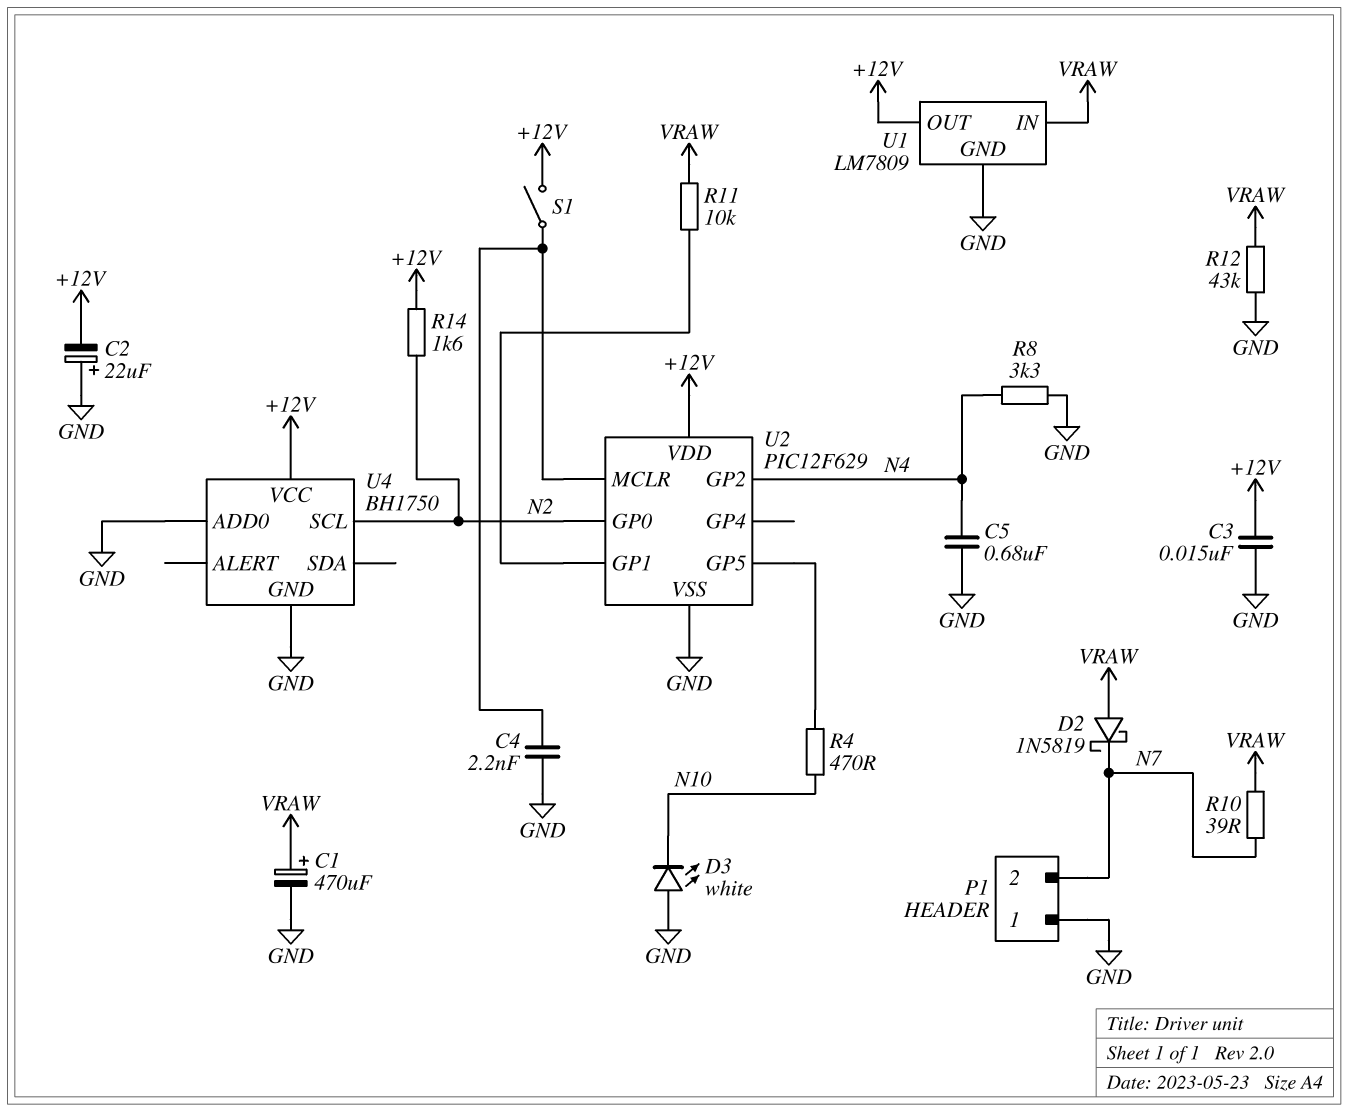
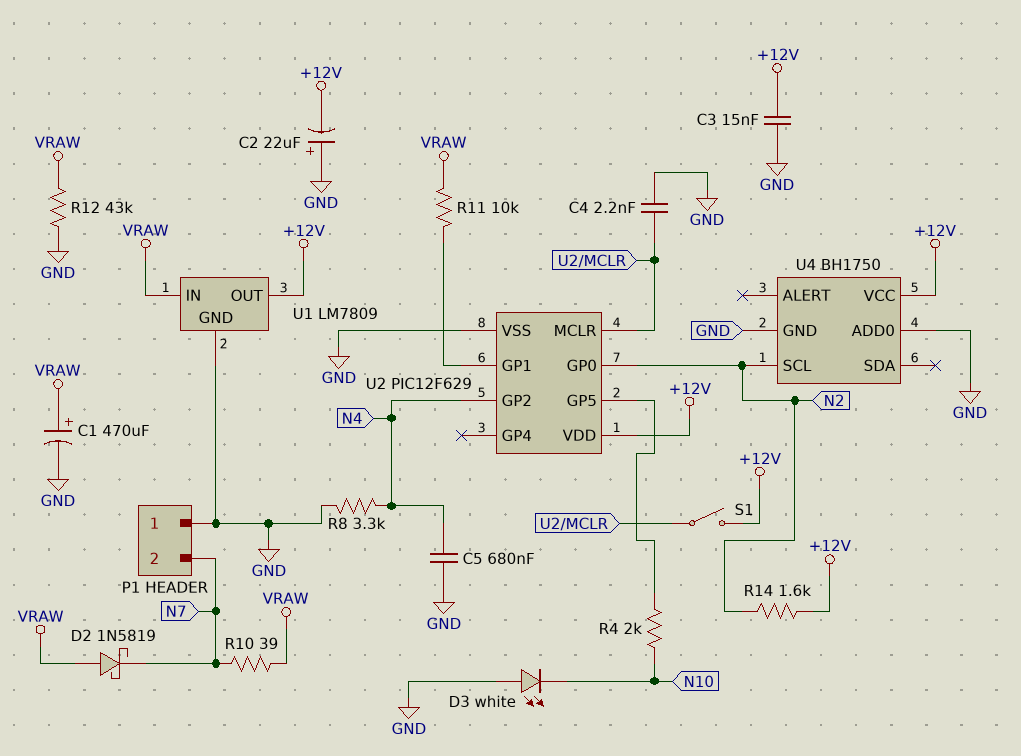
R4: 470 (N10, U2/GP5) -> 2k (N10, U2/GP5)

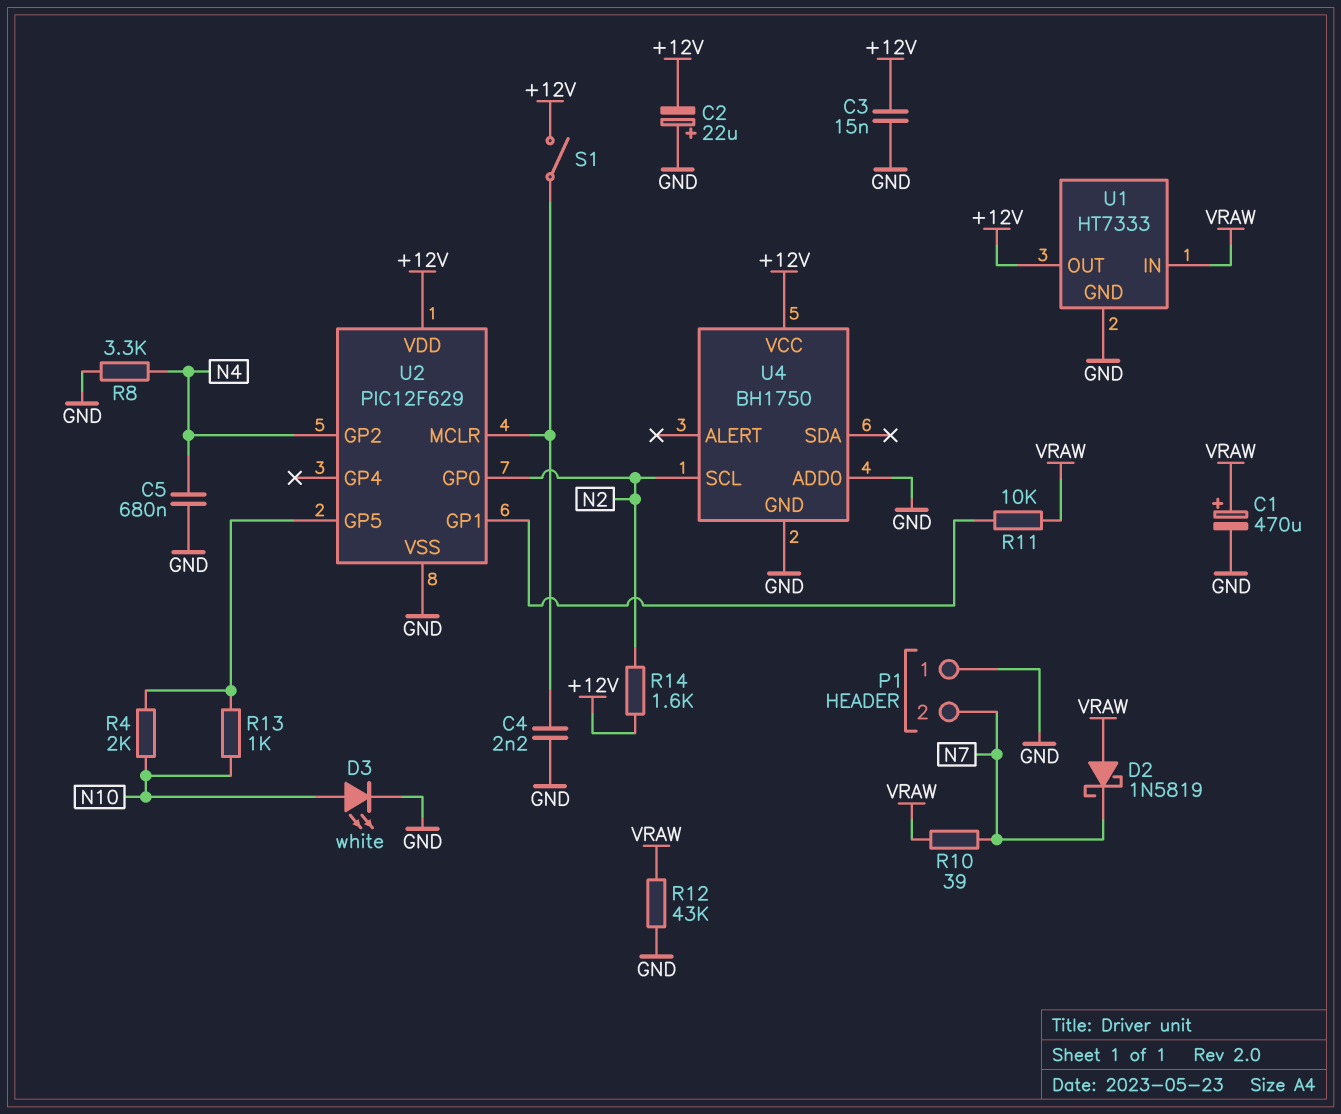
D3: LED white (A GND, K N10) -> LED white (A N10, K GND)
R13: none -> 1k (N10, U2/GP5)
U1: LM7809 -> HT7333

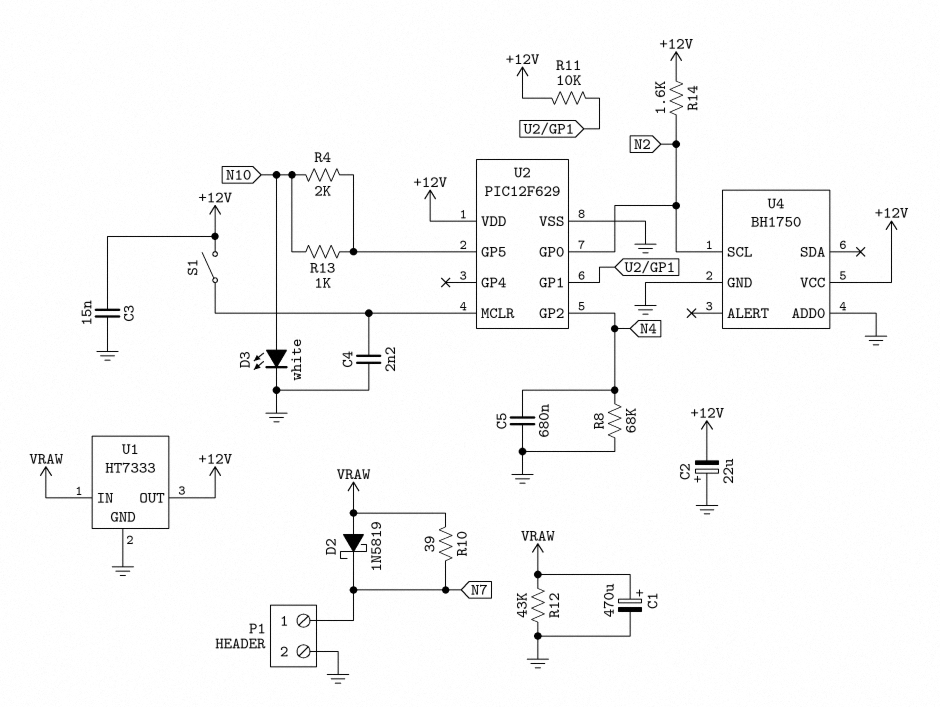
P1 pin 1: GND -> N7
P1 pin 2: N7 -> GND
R8: 3.3k (GND, N4) -> 68k (GND, N4)
R11: 10k (U2/GP1, VRAW) -> 10k (+12V, U2/GP1)

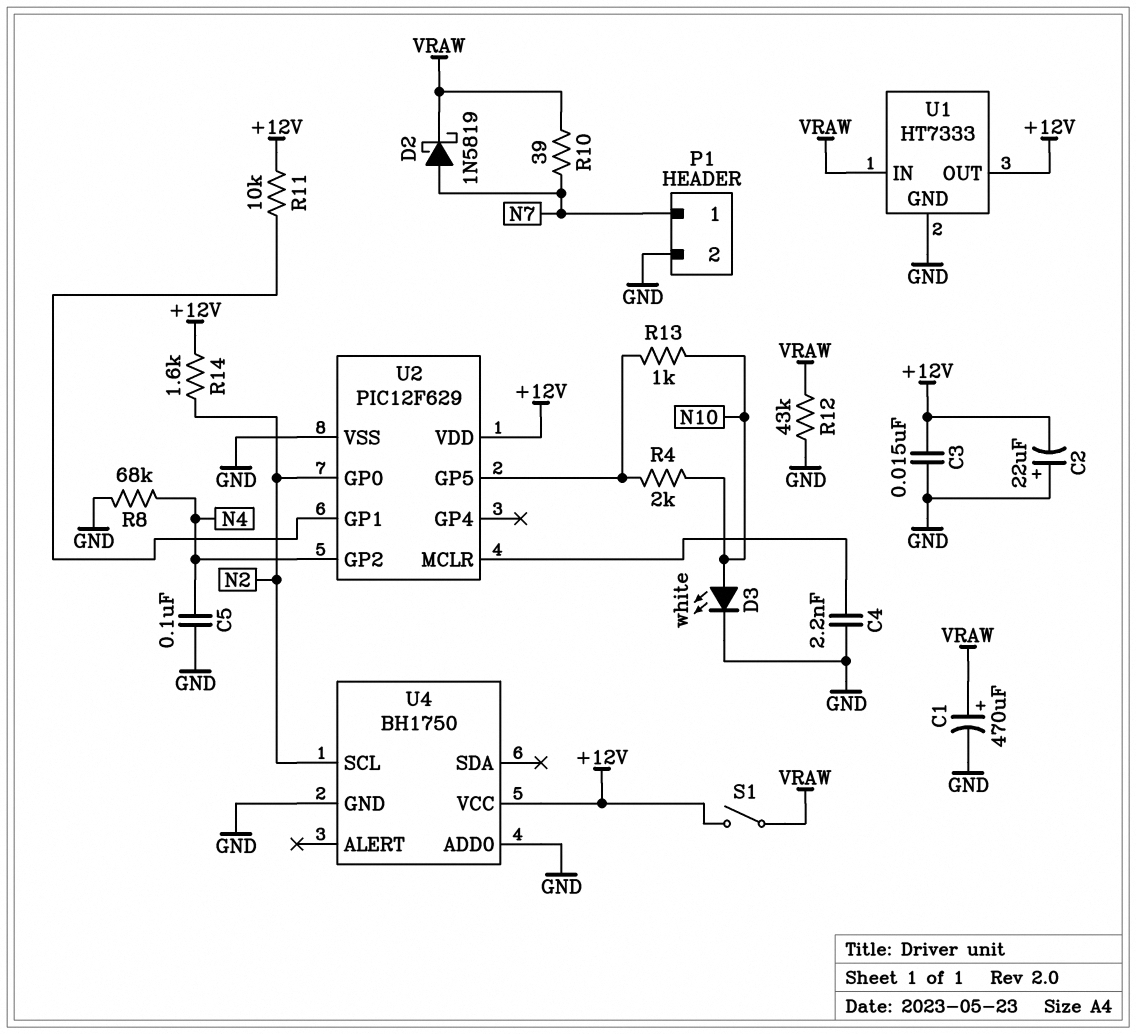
C5: 680nF (GND, N4) -> 100nF (GND, N4)
D2: schottky 1N5819 (A VRAW, K N7) -> schottky 1N5819 (A N7, K VRAW)
S1: switch (+12V, U2/MCLR) -> switch (+12V, VRAW)

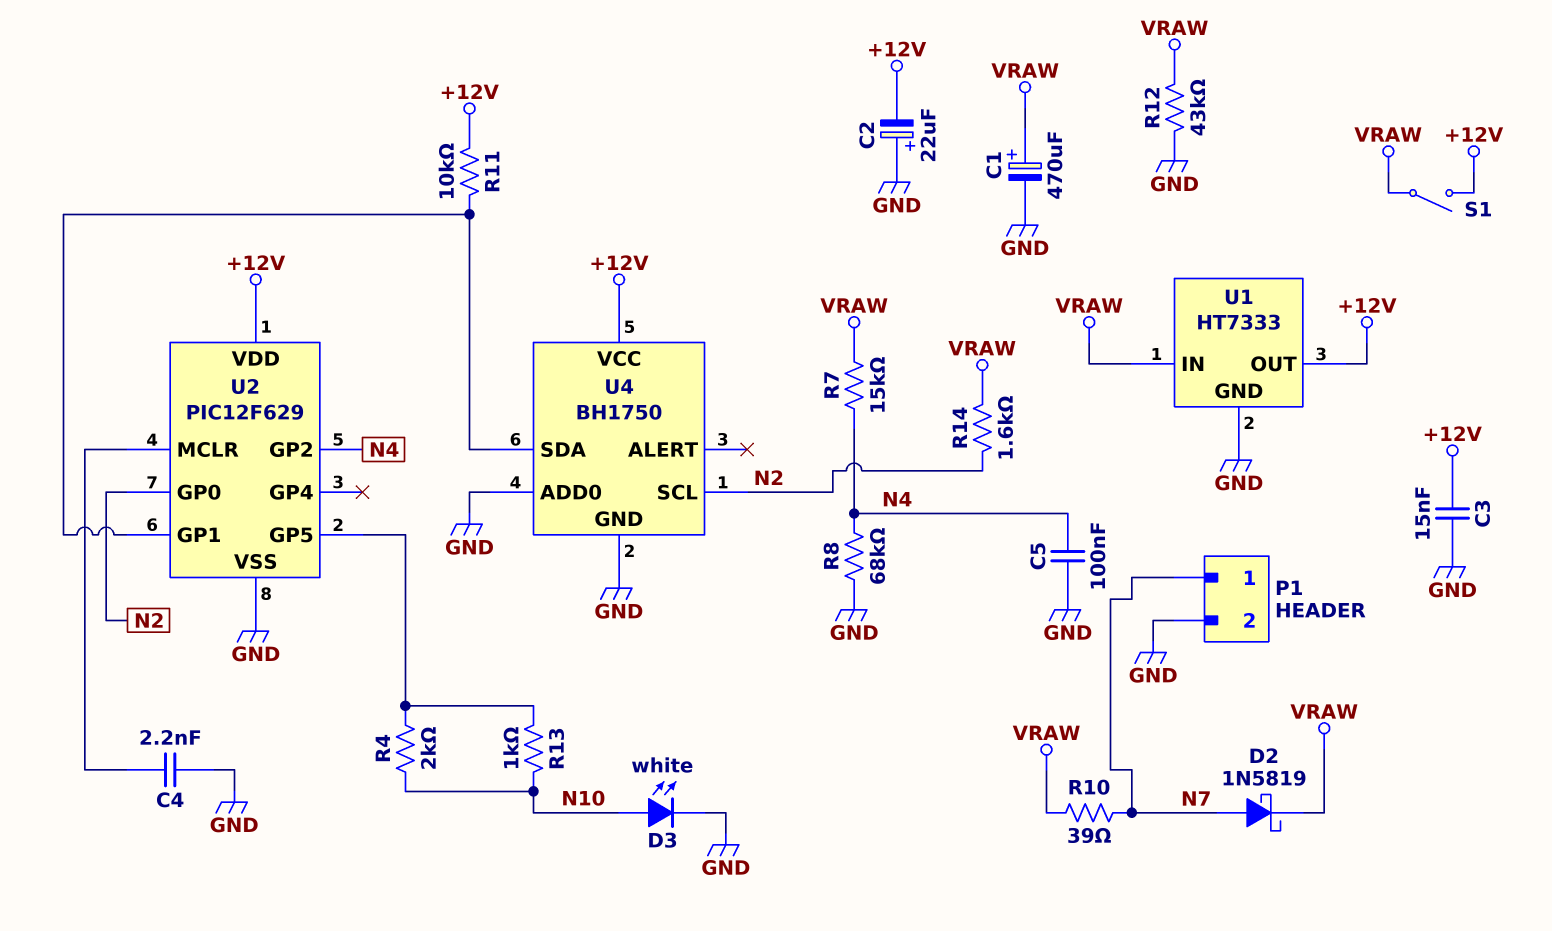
R7: none -> 15k (N4, VRAW)
R14: 1.6k (+12V, N2) -> 1.6k (N2, VRAW)
U4 pin SDA: none -> U2/GP1

